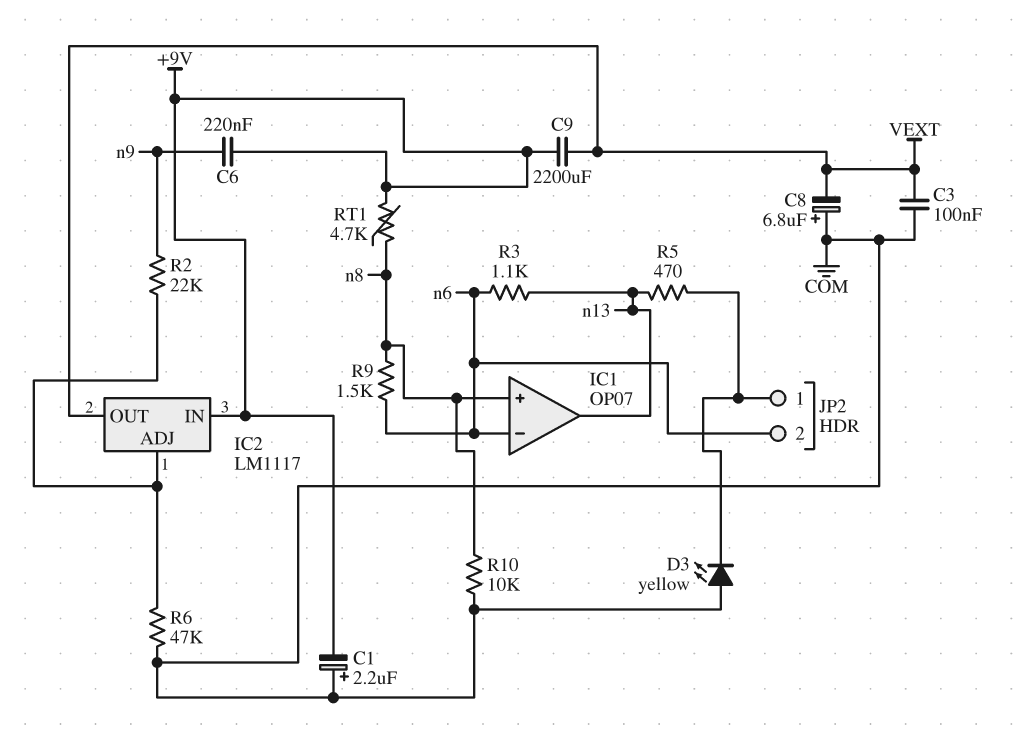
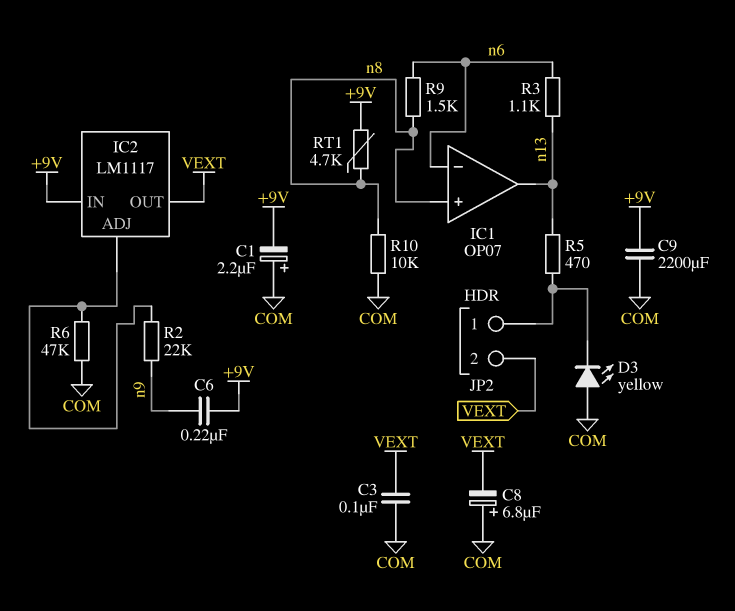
C9: 2200uF (+9V, VEXT) -> 2200uF (+9V, COM)
JP2 pin 2: n6 -> VEXT

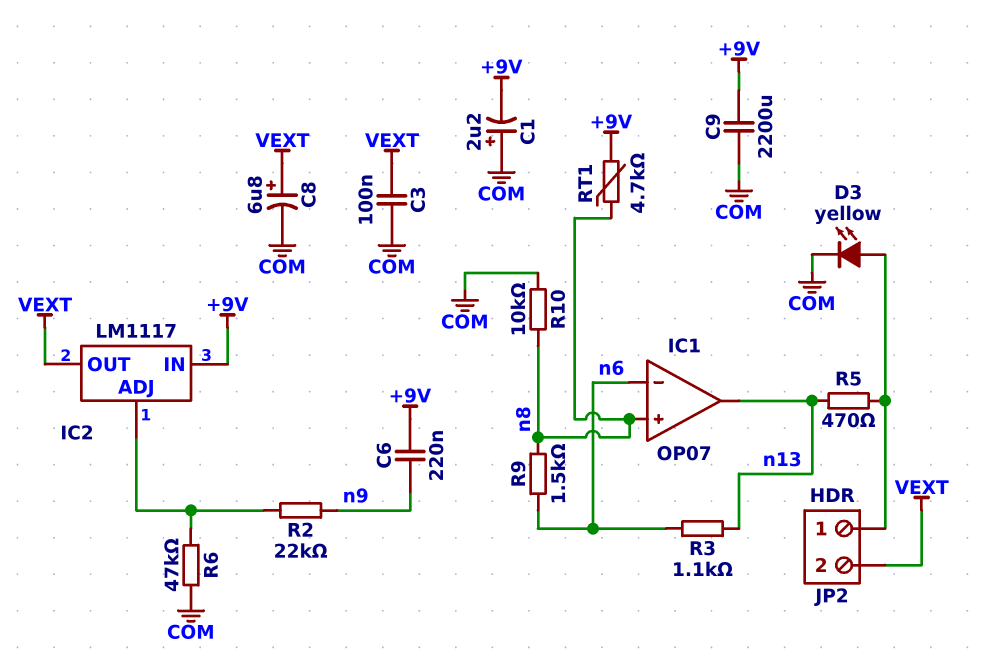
C8: 6.8uF (plus COM, minus VEXT) -> 6.8uF (plus VEXT, minus COM)
D3: LED yellow (A COM, K JP2/1) -> LED yellow (A JP2/1, K COM)

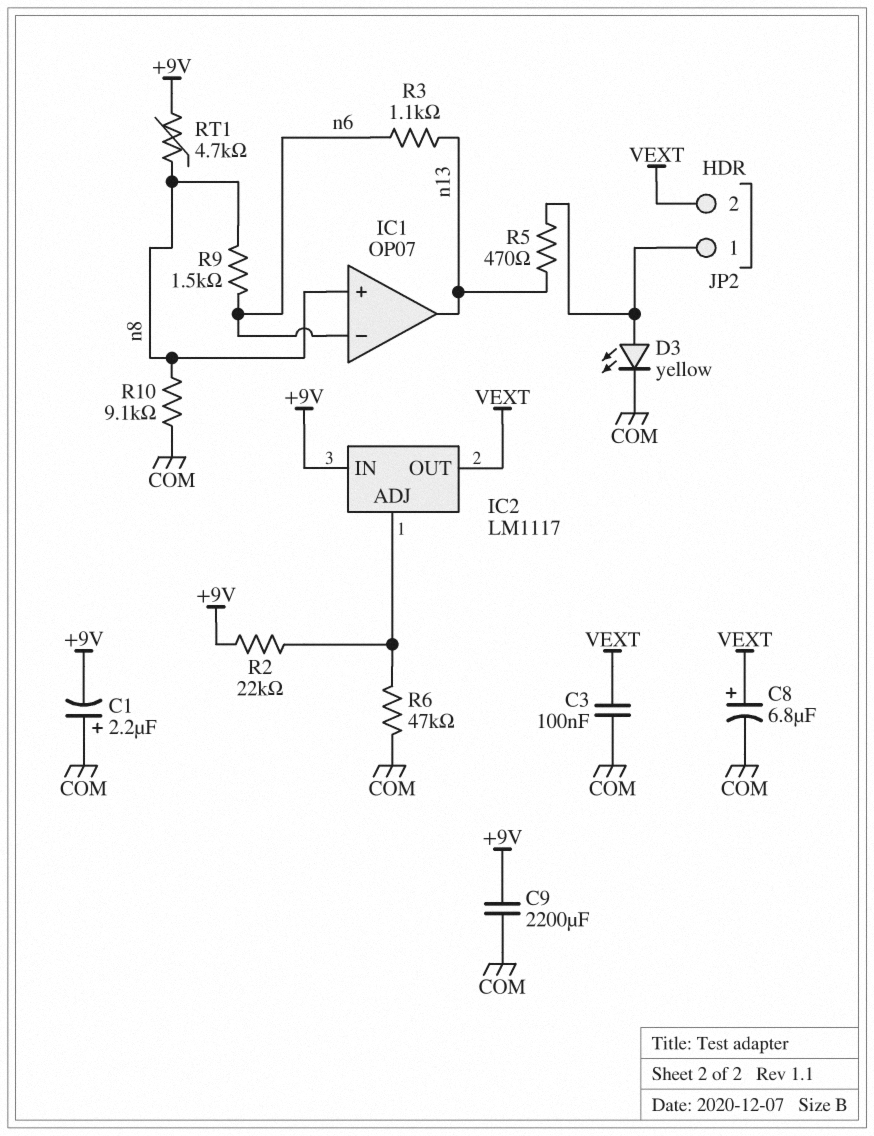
C6: 220nF (+9V, n9) -> none
R2: 22k (IC2/ADJ, n9) -> 22k (+9V, IC2/ADJ)
R10: 10k (COM, n8) -> 9.1k (COM, n8)

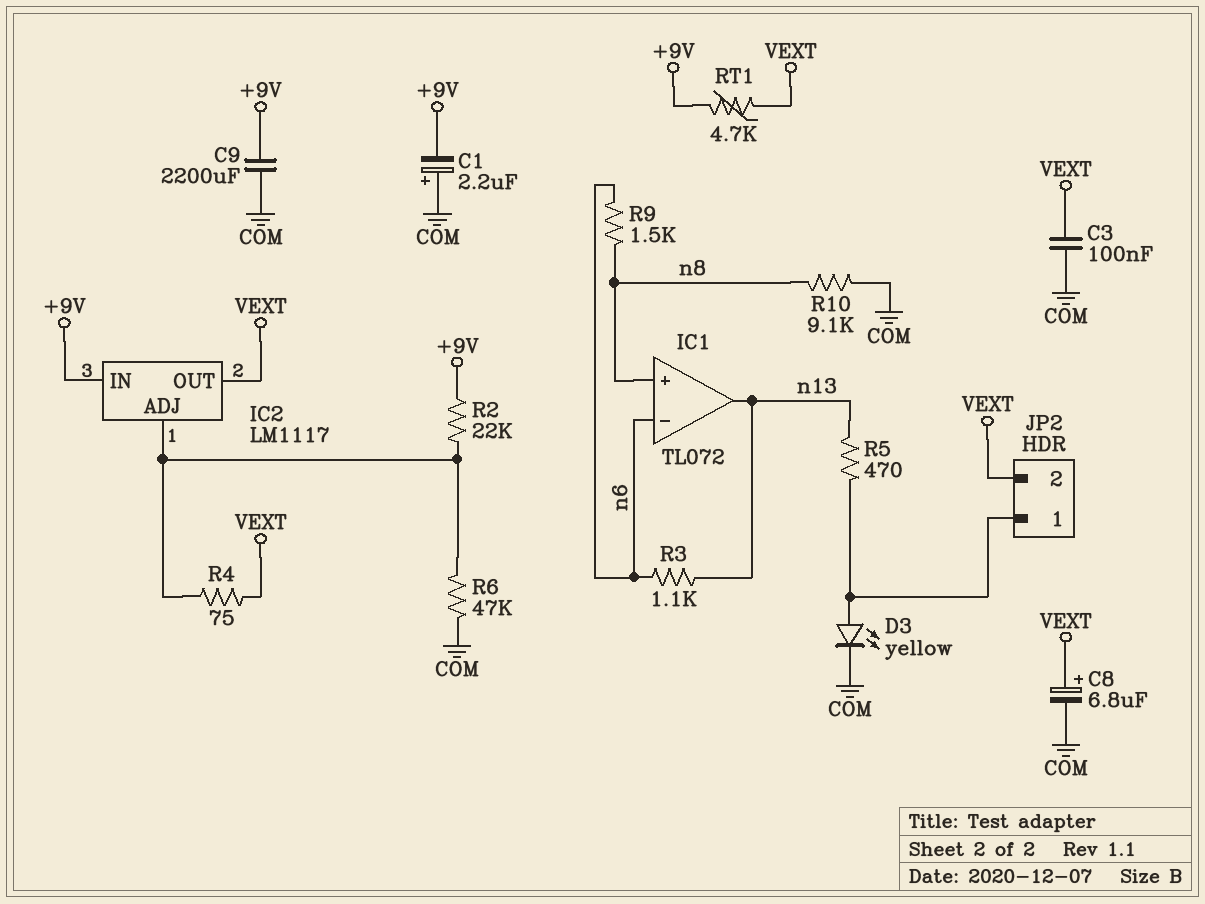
IC1: OP07 -> TL072
R4: none -> 75 (IC2/ADJ, VEXT)
RT1: 4.7k (+9V, n8) -> 4.7k (+9V, VEXT)

